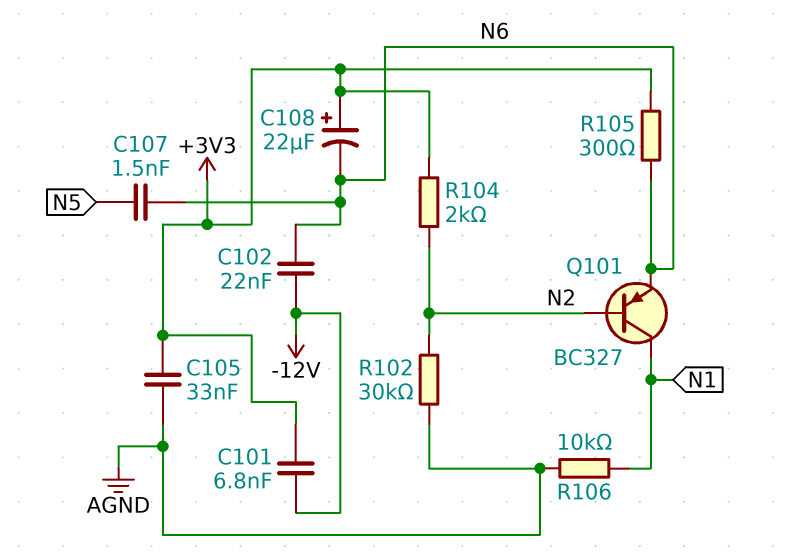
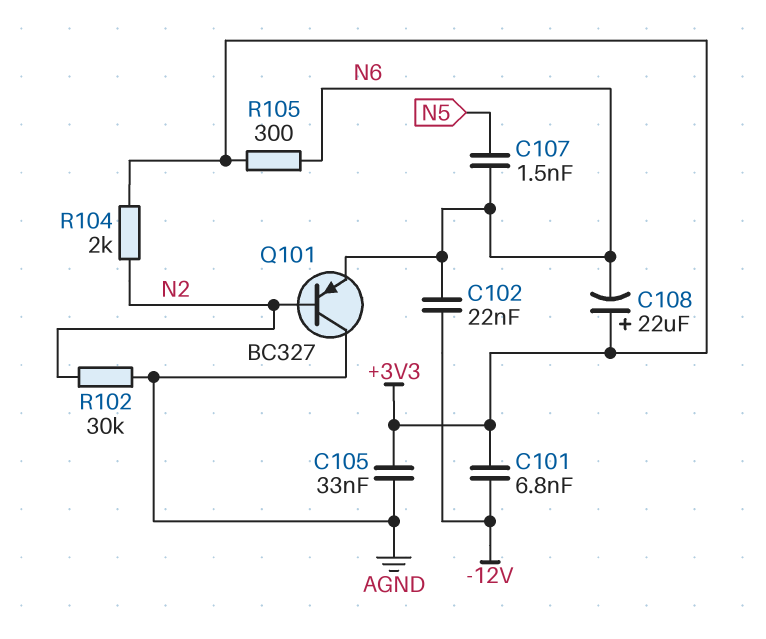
Q101: PNP BC327 (B N2, C N1, E N6) -> PNP BC327 (B N2, C AGND, E N6)
R106: 10k (AGND, N1) -> none

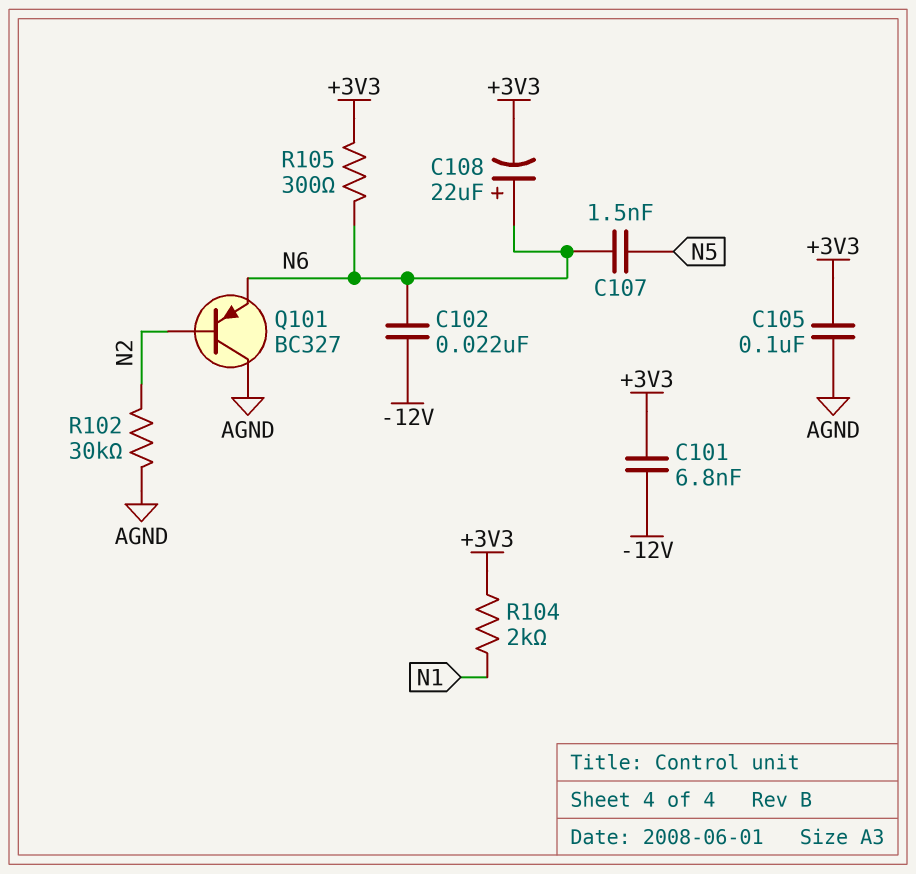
C105: 33nF (+3V3, AGND) -> 100nF (+3V3, AGND)
C108: 22uF (plus +3V3, minus N6) -> 22uF (plus N6, minus +3V3)
R104: 2k (+3V3, N2) -> 2k (+3V3, N1)

